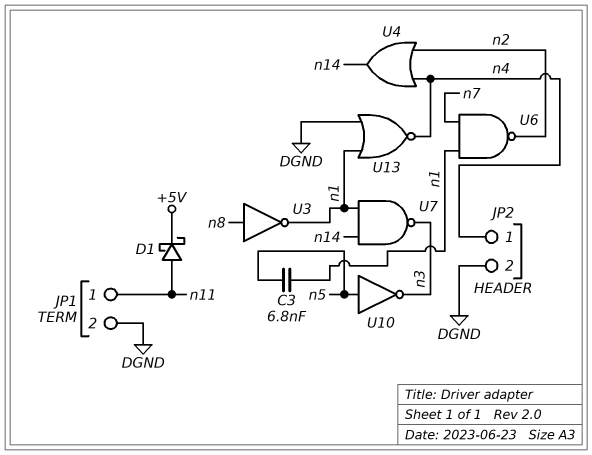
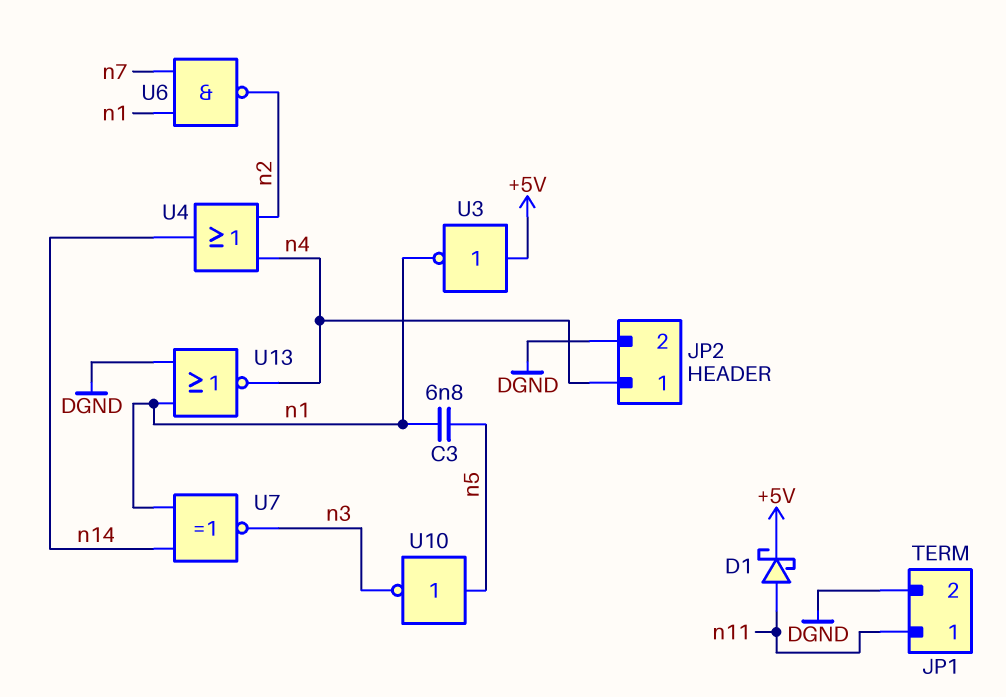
U3: NOT (in n8, out n1) -> NOT (in +5V, out n1)
U7: NAND (in n1, in n14, out n3) -> XNOR (in n1, in n14, out n3)

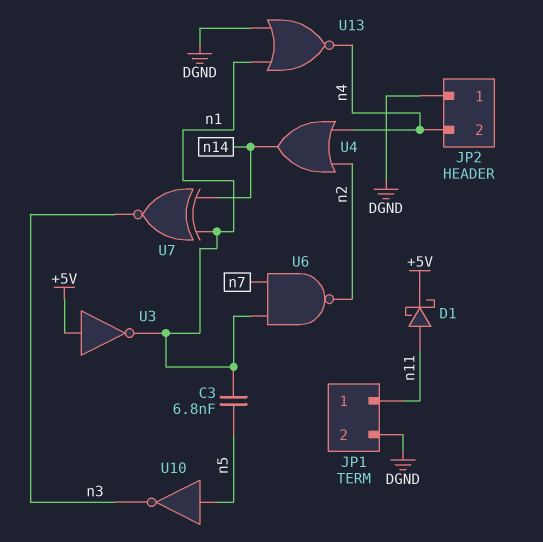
JP2 pin 1: n4 -> DGND
JP2 pin 2: DGND -> n4

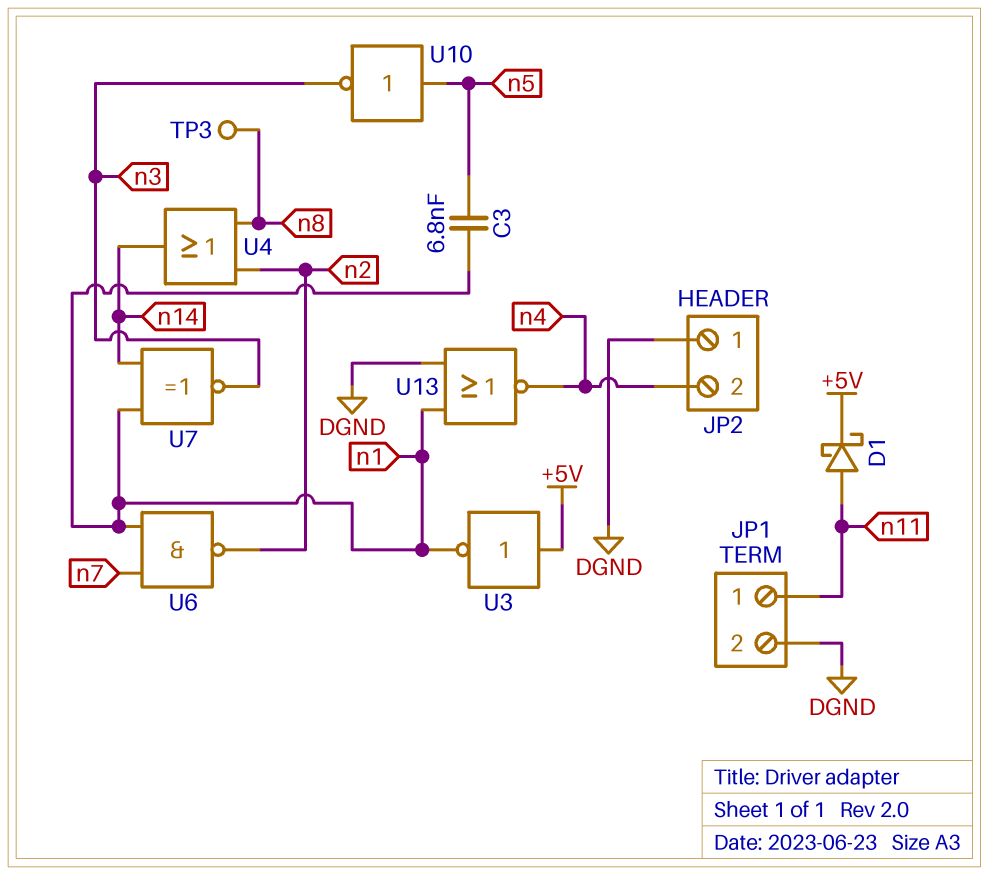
TP3: none -> test point (n8)
U4: OR (in n2, in n4, out n14) -> OR (in n2, in n8, out n14)

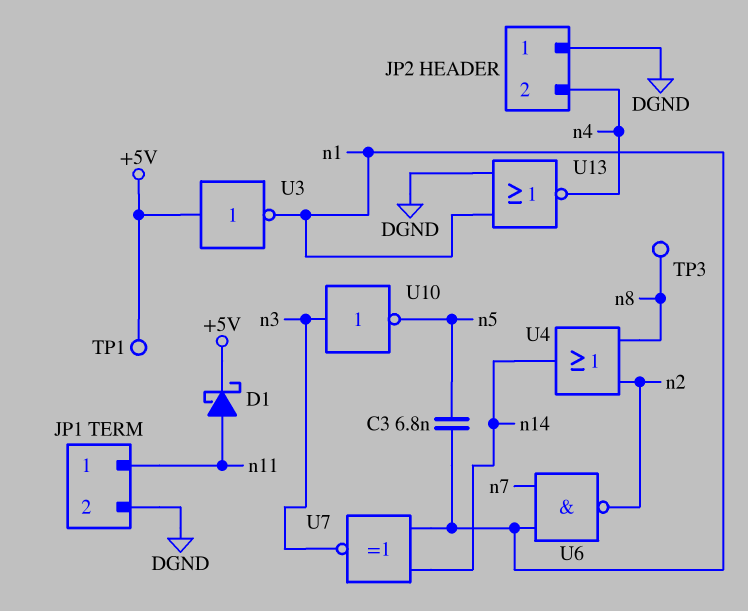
TP1: none -> test point (+5V)
U10: NOT (in n5, out n3) -> NOT (in n3, out n5)

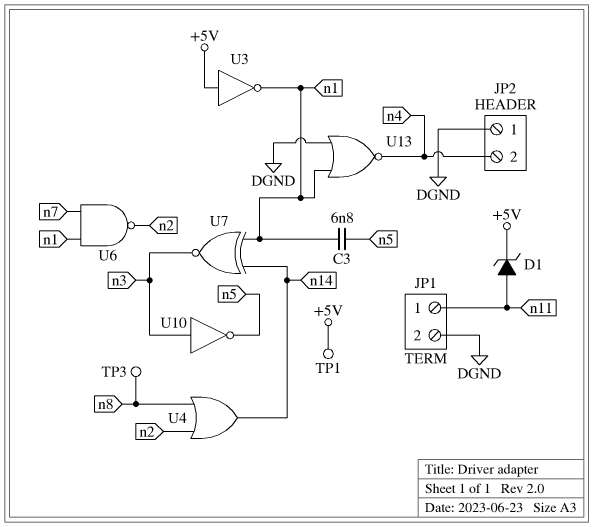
D1: schottky (A n11, K +5V) -> zener (A n11, K +5V)

